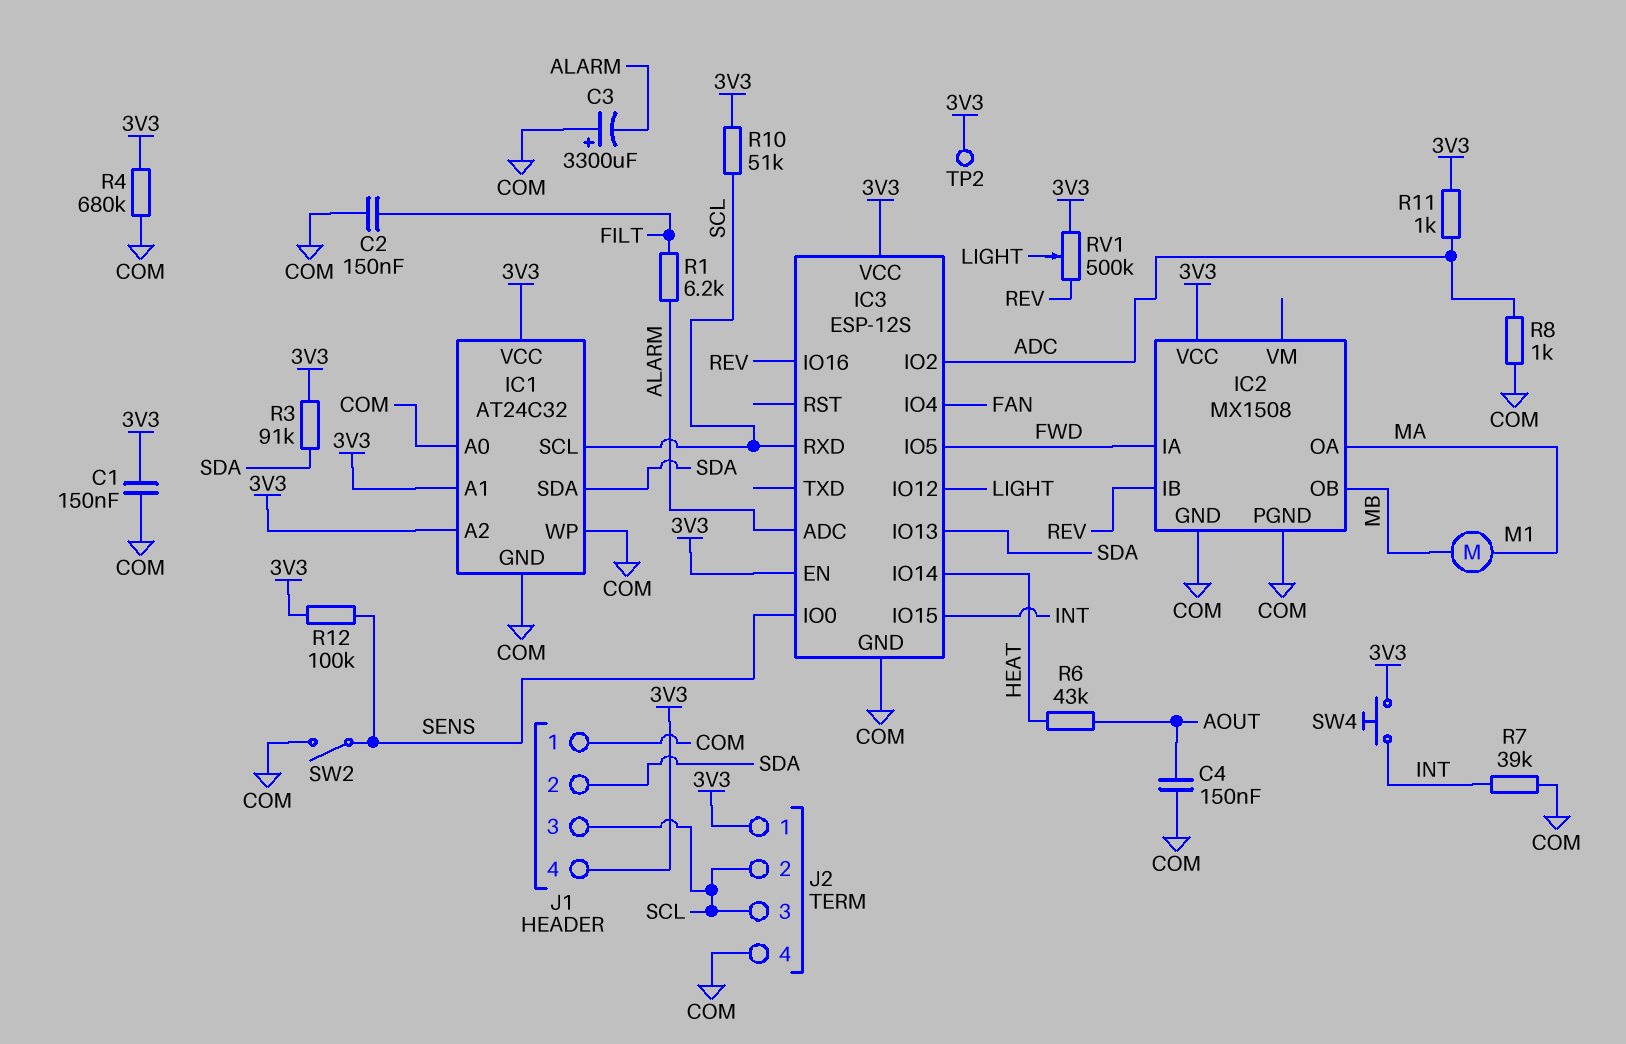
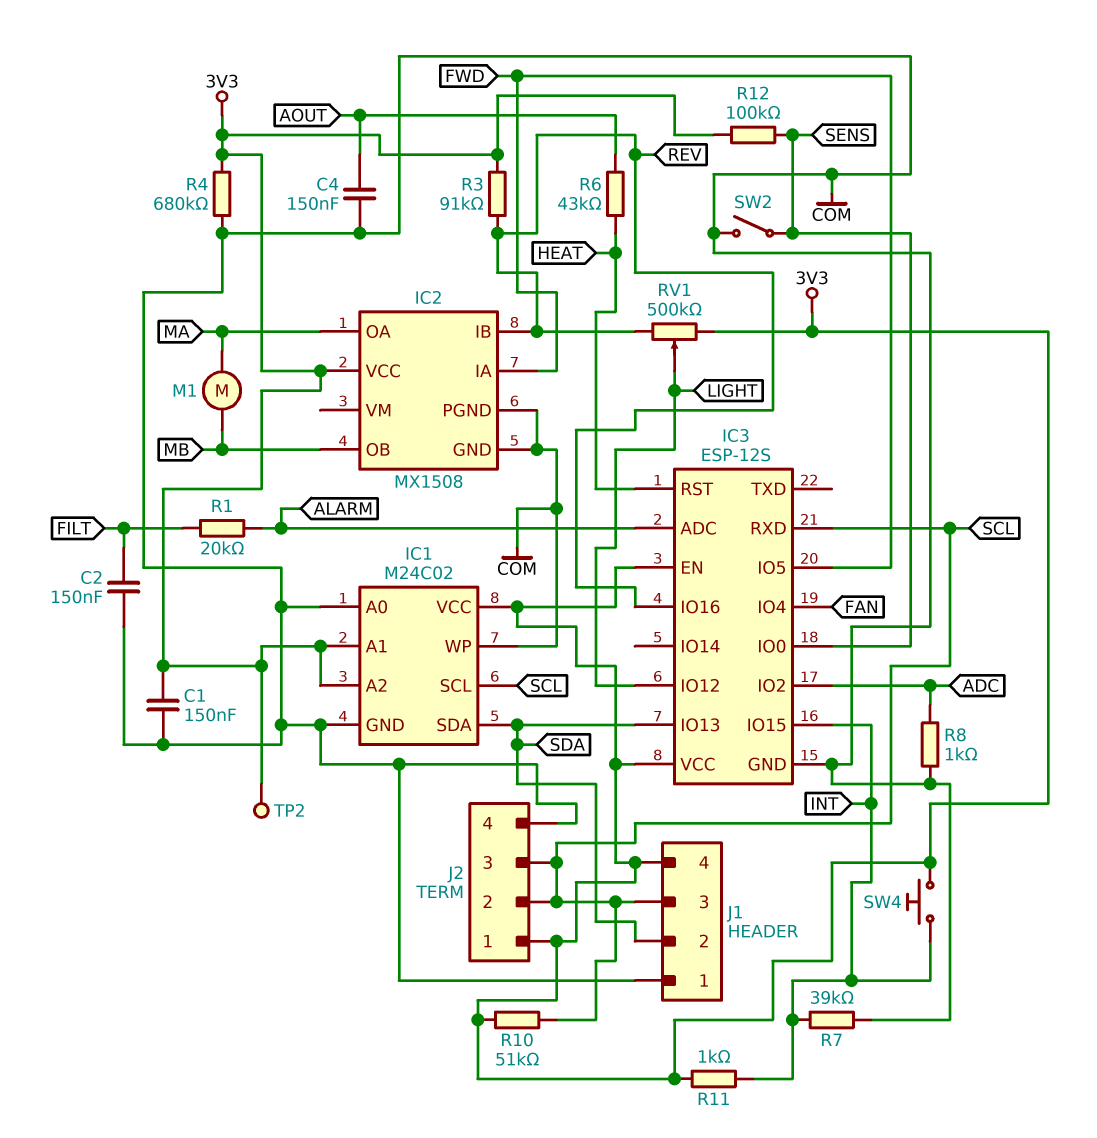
C3: 3300uF (plus COM, minus ALARM) -> none
IC1: AT24C32 -> M24C02
IC3 pin IO14: HEAT -> none
IC3 pin RST: none -> HEAT
R1: 6.2k (ALARM, FILT) -> 20k (ALARM, FILT)
R3: 91k (3V3, SDA) -> 91k (3V3, REV)
R11: 1k (3V3, ADC) -> 1k (3V3, INT)

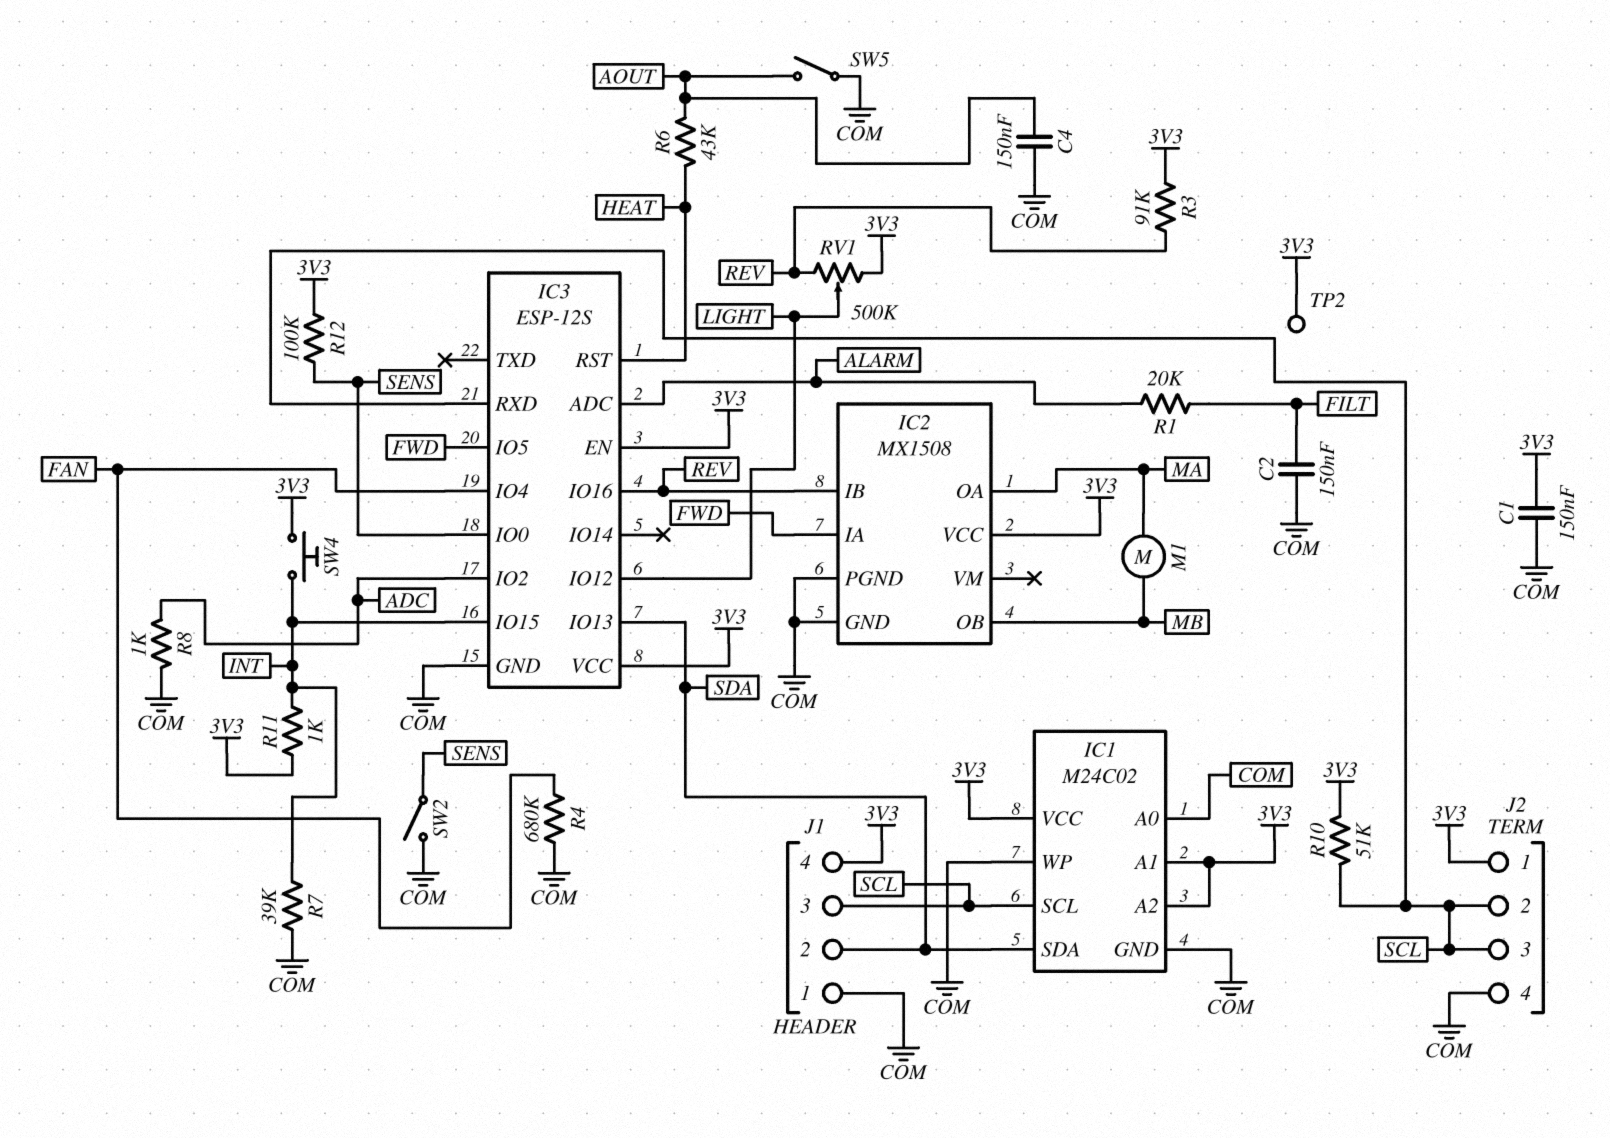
R4: 680k (3V3, COM) -> 680k (COM, FAN)
SW5: none -> switch (AOUT, COM)

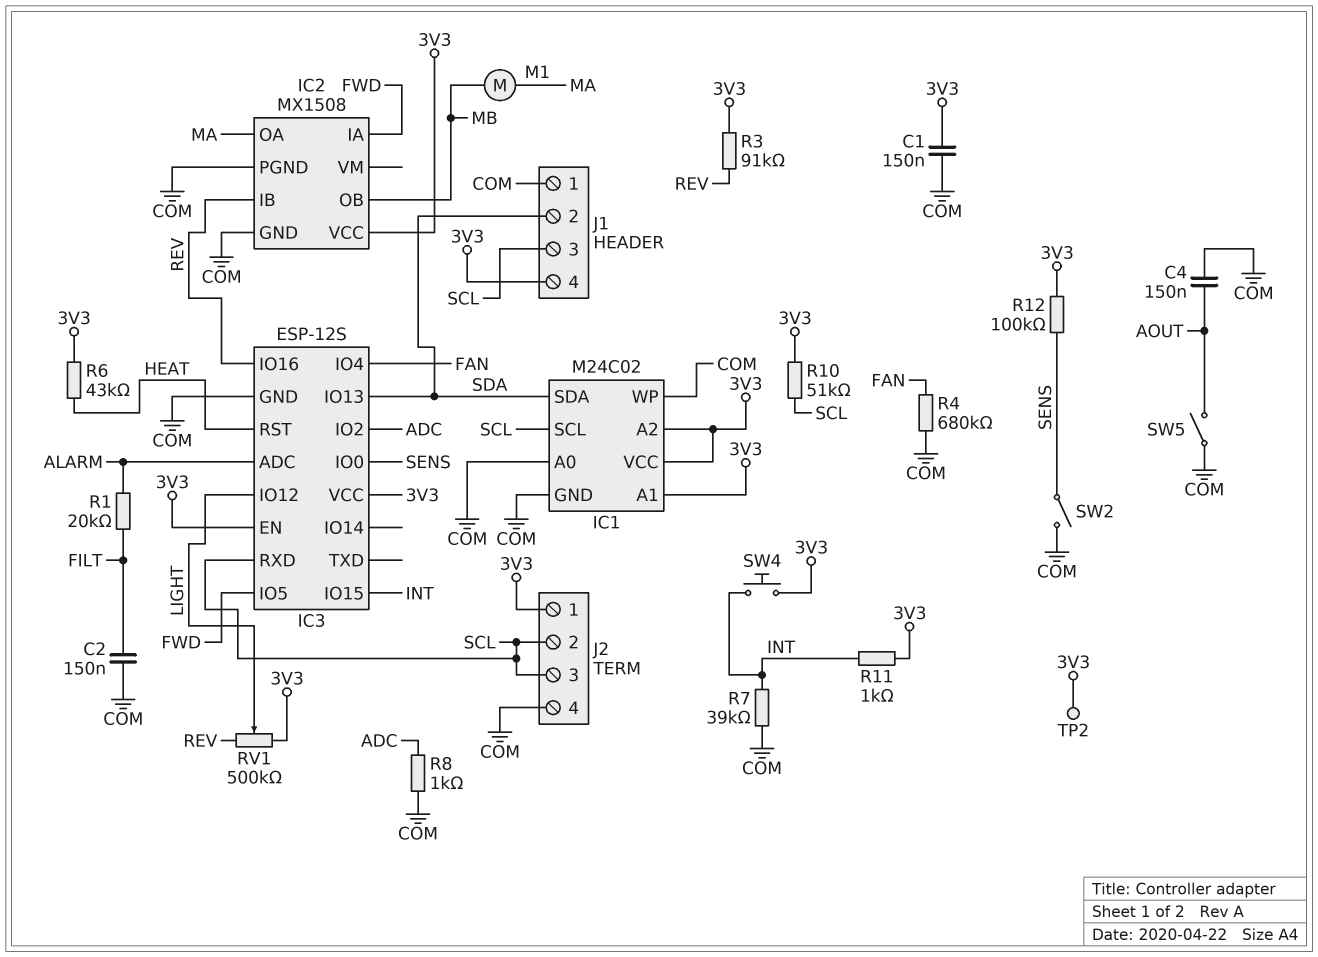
R6: 43k (AOUT, HEAT) -> 43k (3V3, HEAT)

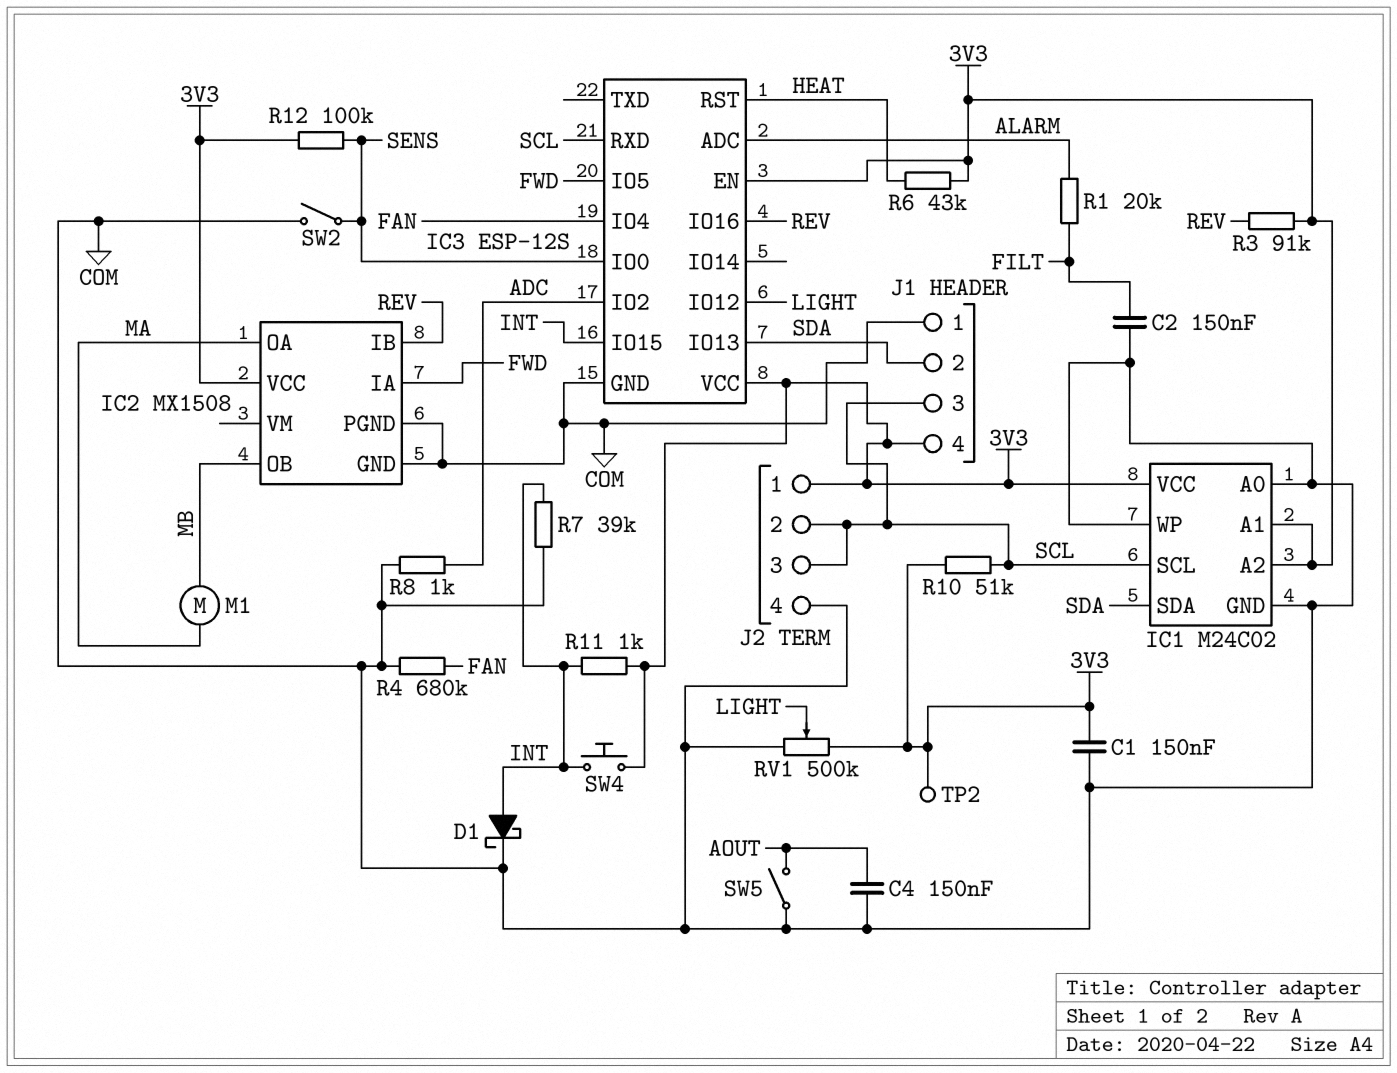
D1: none -> schottky (A INT, K COM)
RV1: 500k (3V3, REV, wiper LIGHT) -> 500k (3V3, COM, wiper LIGHT)

